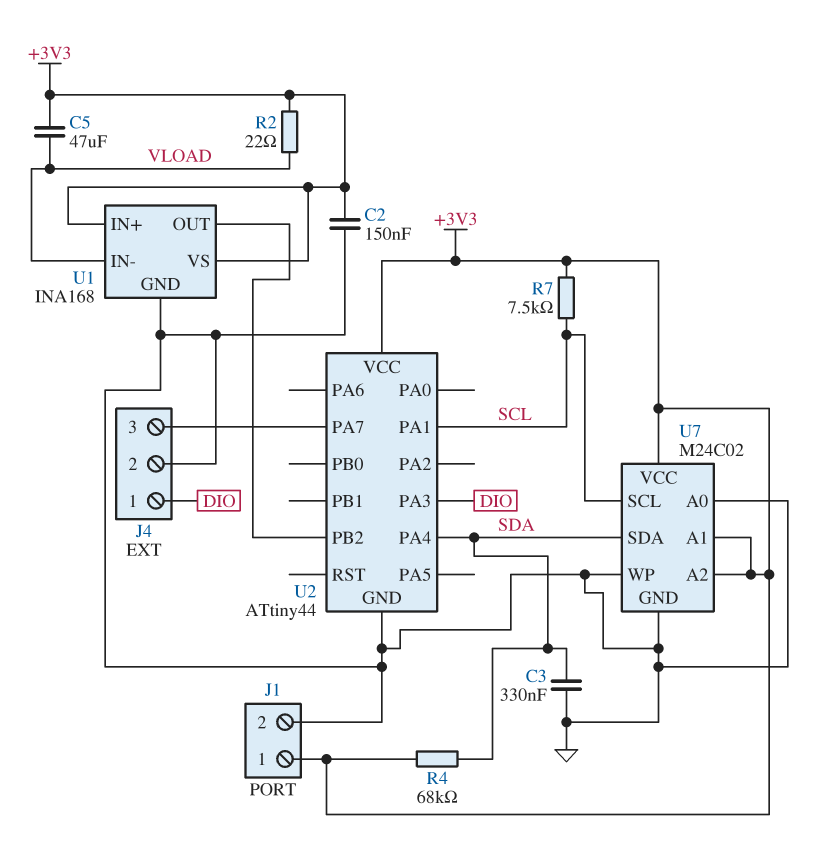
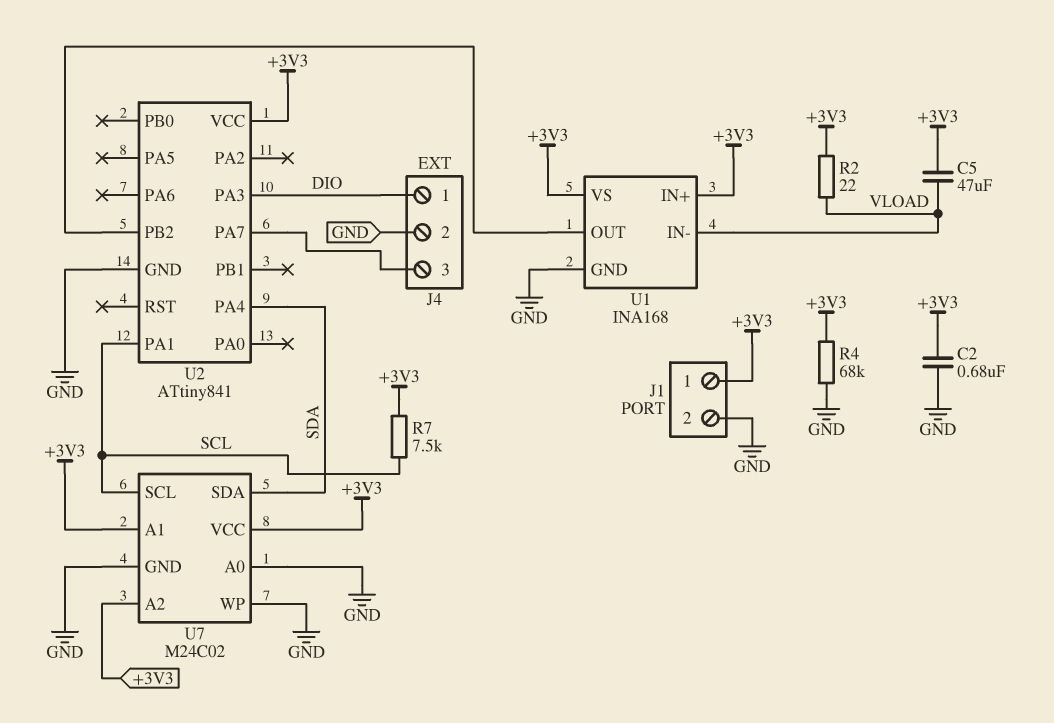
C2: 150nF (+3V3, GND) -> 680nF (+3V3, GND)
C3: 330nF (GND, SDA) -> none
R4: 68k (+3V3, SDA) -> 68k (+3V3, GND)
U2: ATtiny44 -> ATtiny841

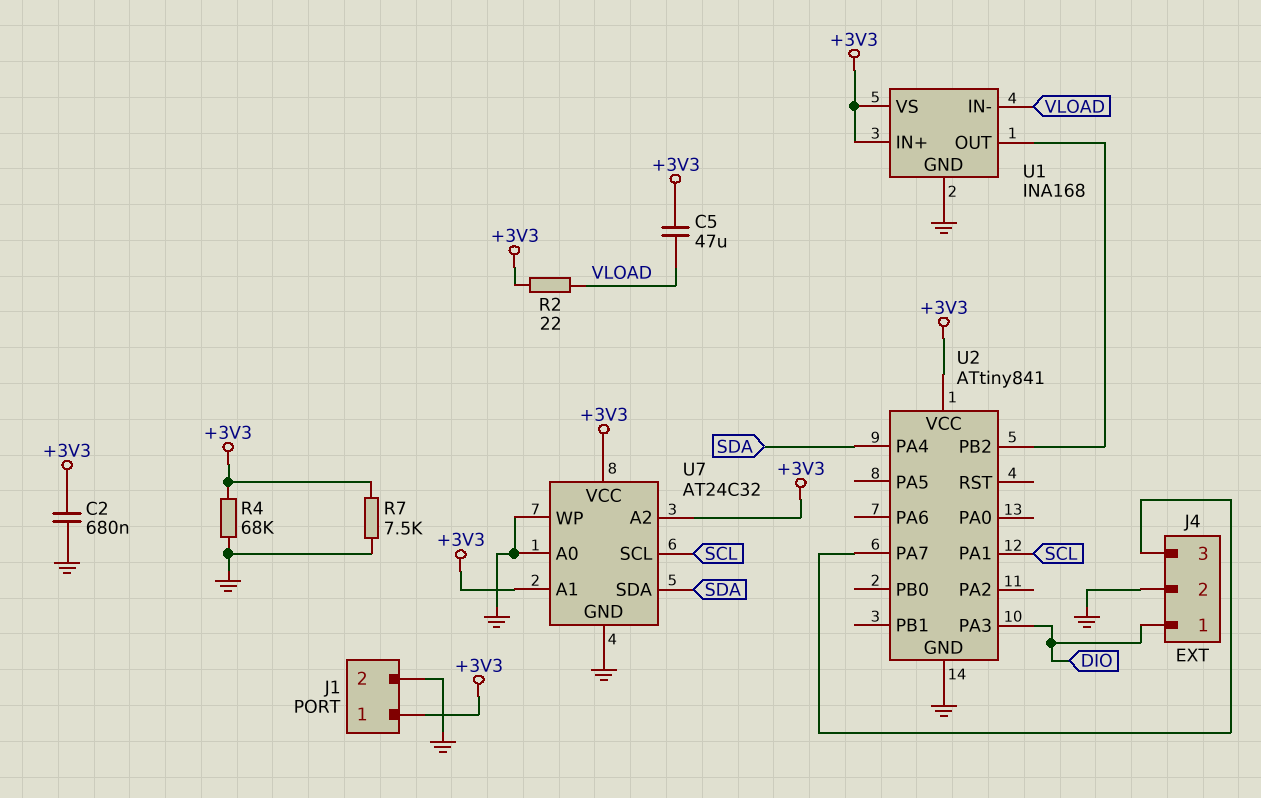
R7: 7.5k (+3V3, SCL) -> 7.5k (+3V3, GND)
U7: M24C02 -> AT24C32

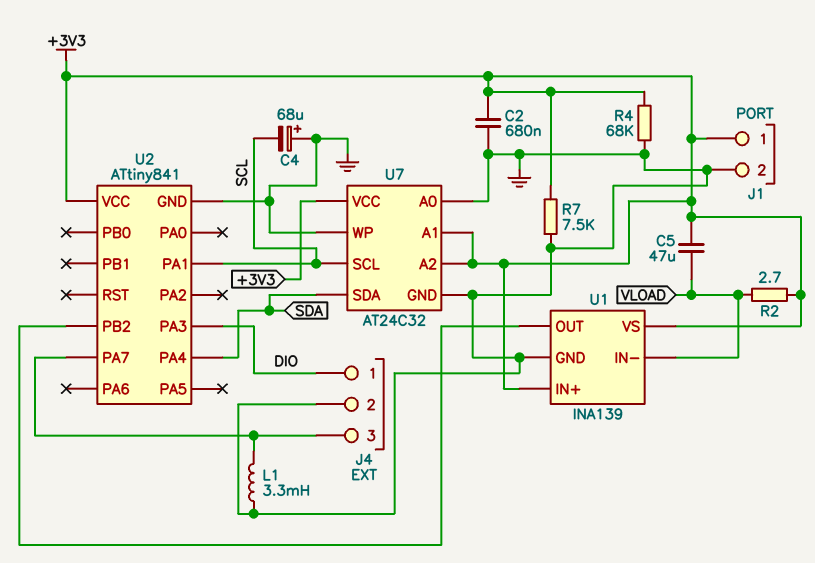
C4: none -> 68uF (plus GND, minus SCL)
L1: none -> 3.3mH (GND, J4/3)
R2: 22 (+3V3, VLOAD) -> 2.7 (+3V3, VLOAD)
U1: INA168 -> INA139

